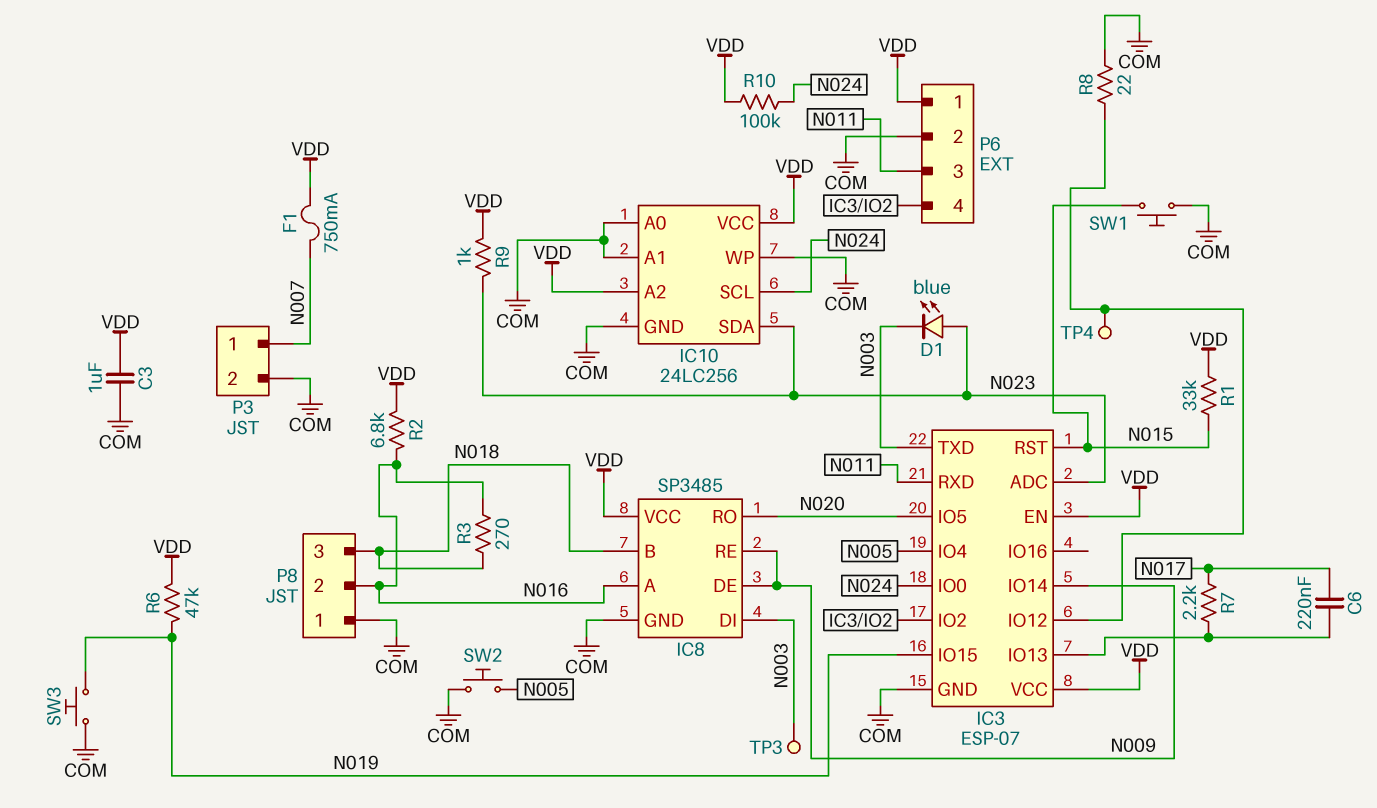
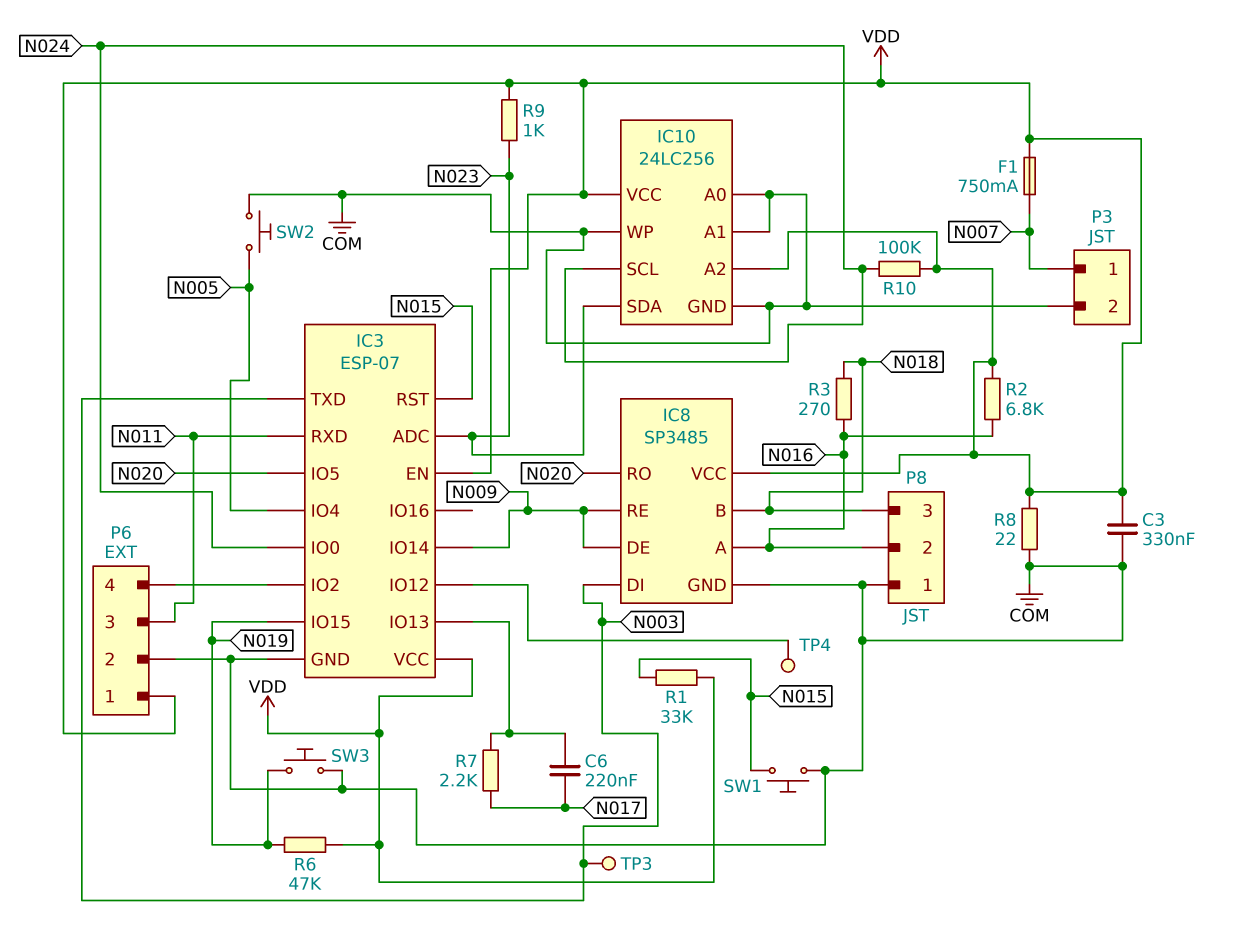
C3: 1uF (COM, VDD) -> 330nF (COM, VDD)
D1: LED blue (A N023, K N003) -> none
R8: 22 (COM, IC3/IO12) -> 22 (COM, VDD)

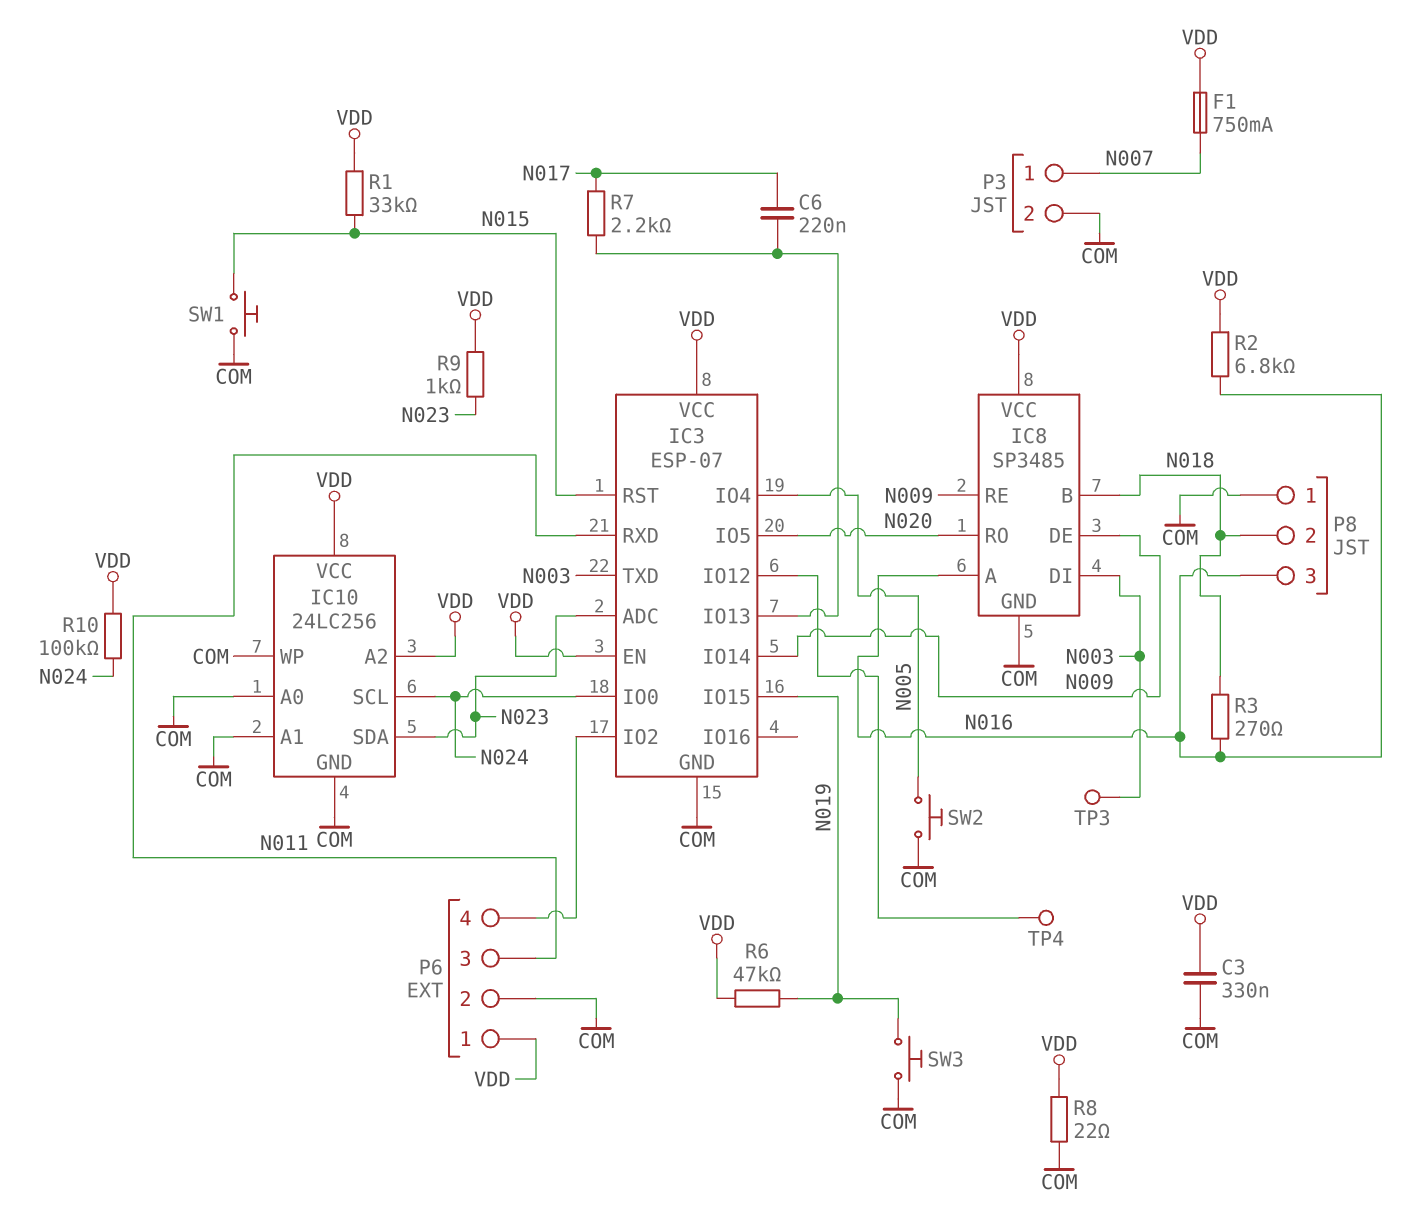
P8 pin 2: N016 -> N018
P8 pin 3: N018 -> N016

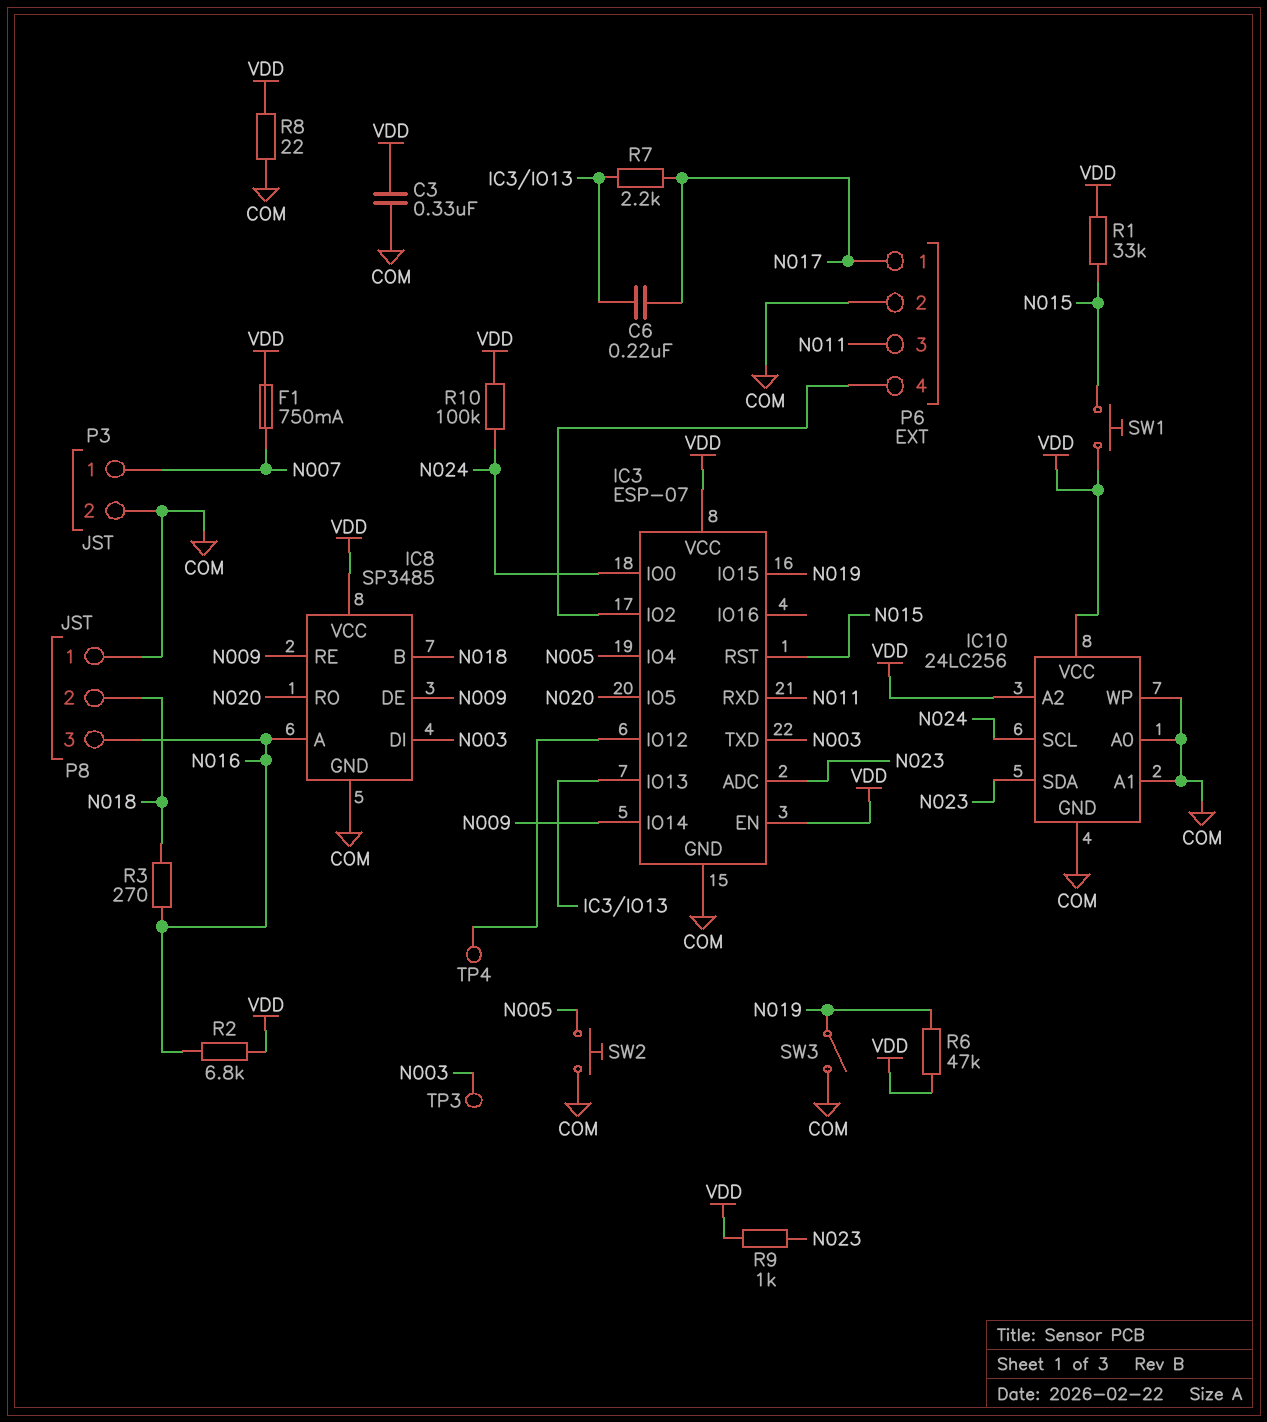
P6 pin 1: VDD -> N017
SW1: button (COM, N015) -> button (N015, VDD)
SW3: button (COM, N019) -> switch (COM, N019)

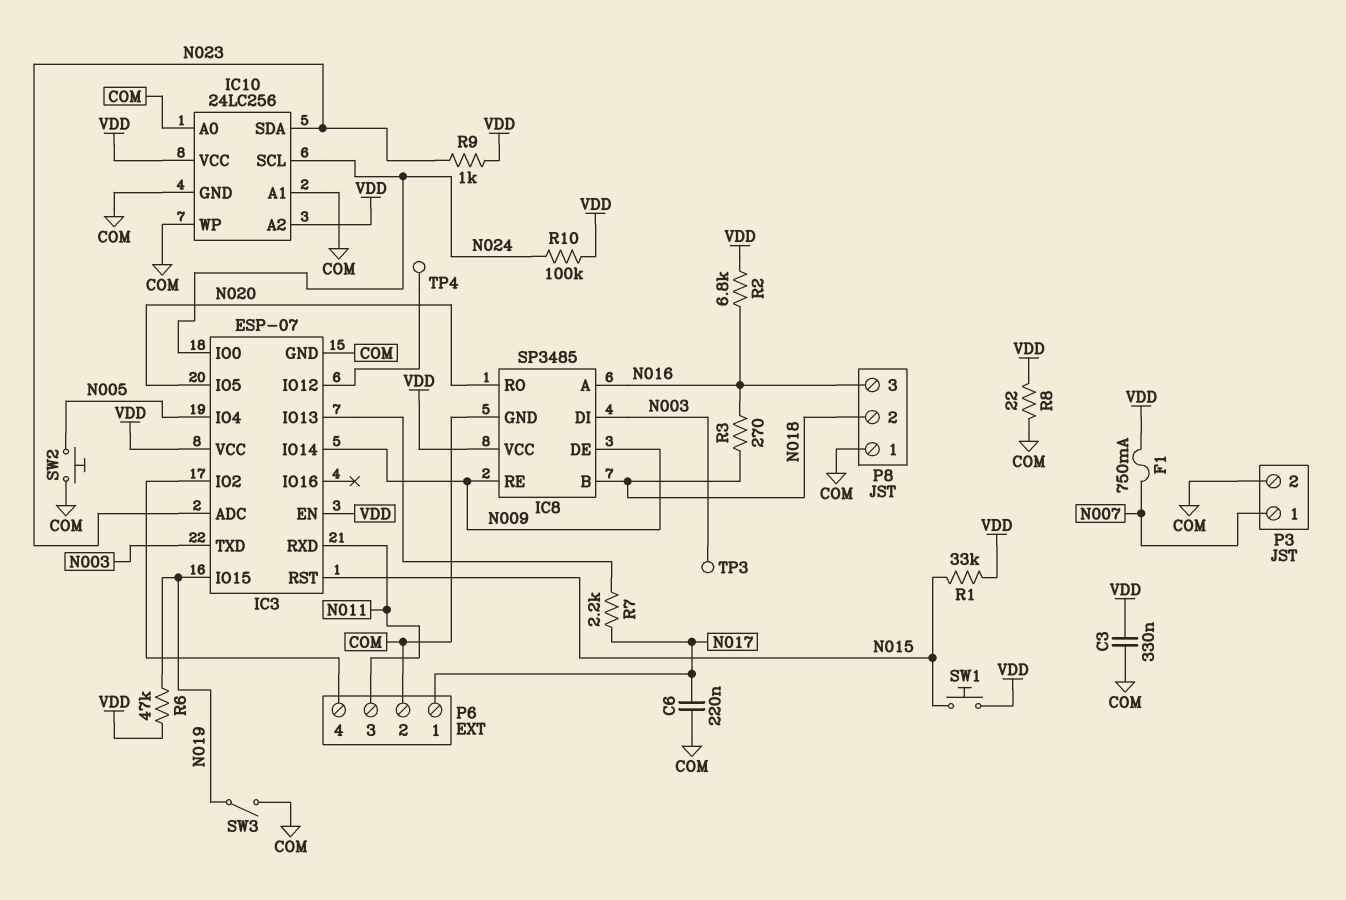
C6: 220nF (IC3/IO13, N017) -> 220nF (COM, N017)

